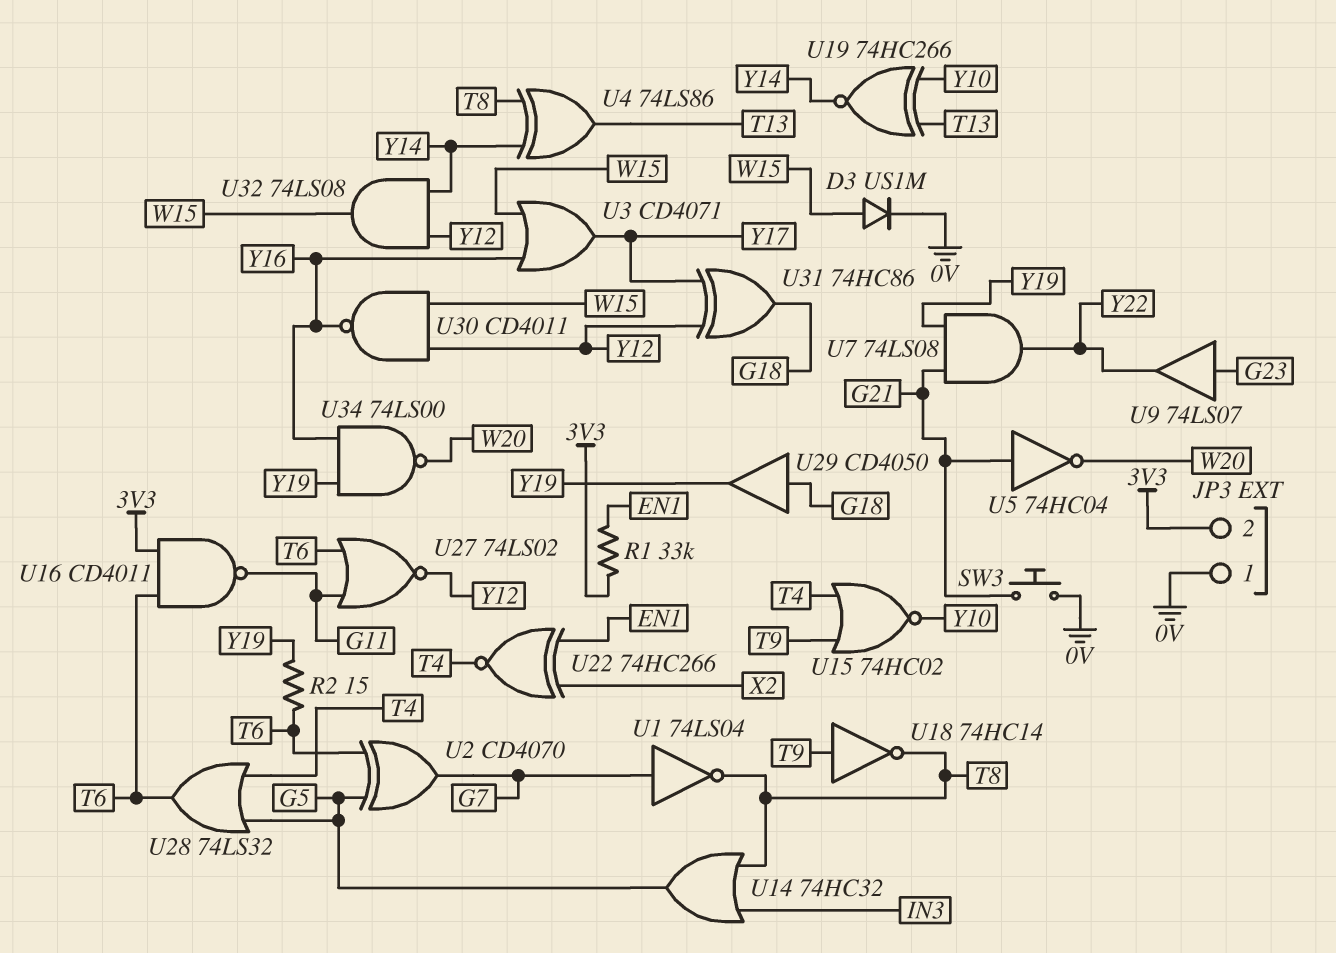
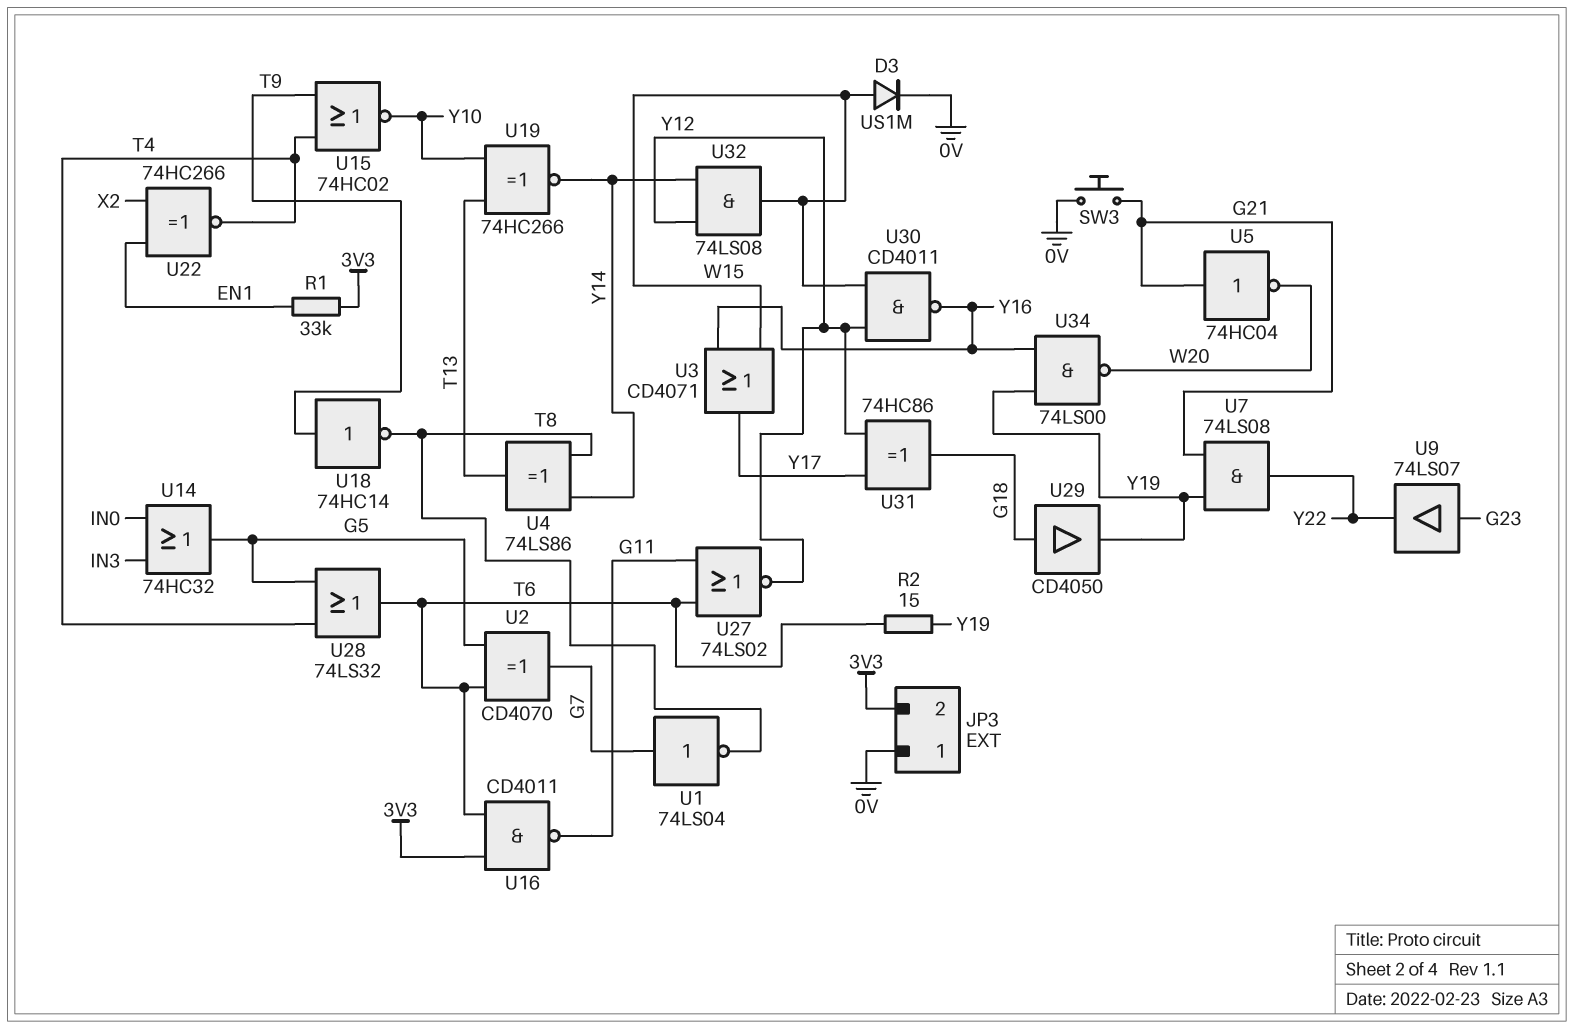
U14: OR 74HC32 (in IN3, in T8, out G5) -> OR 74HC32 (in IN0, in IN3, out G5)

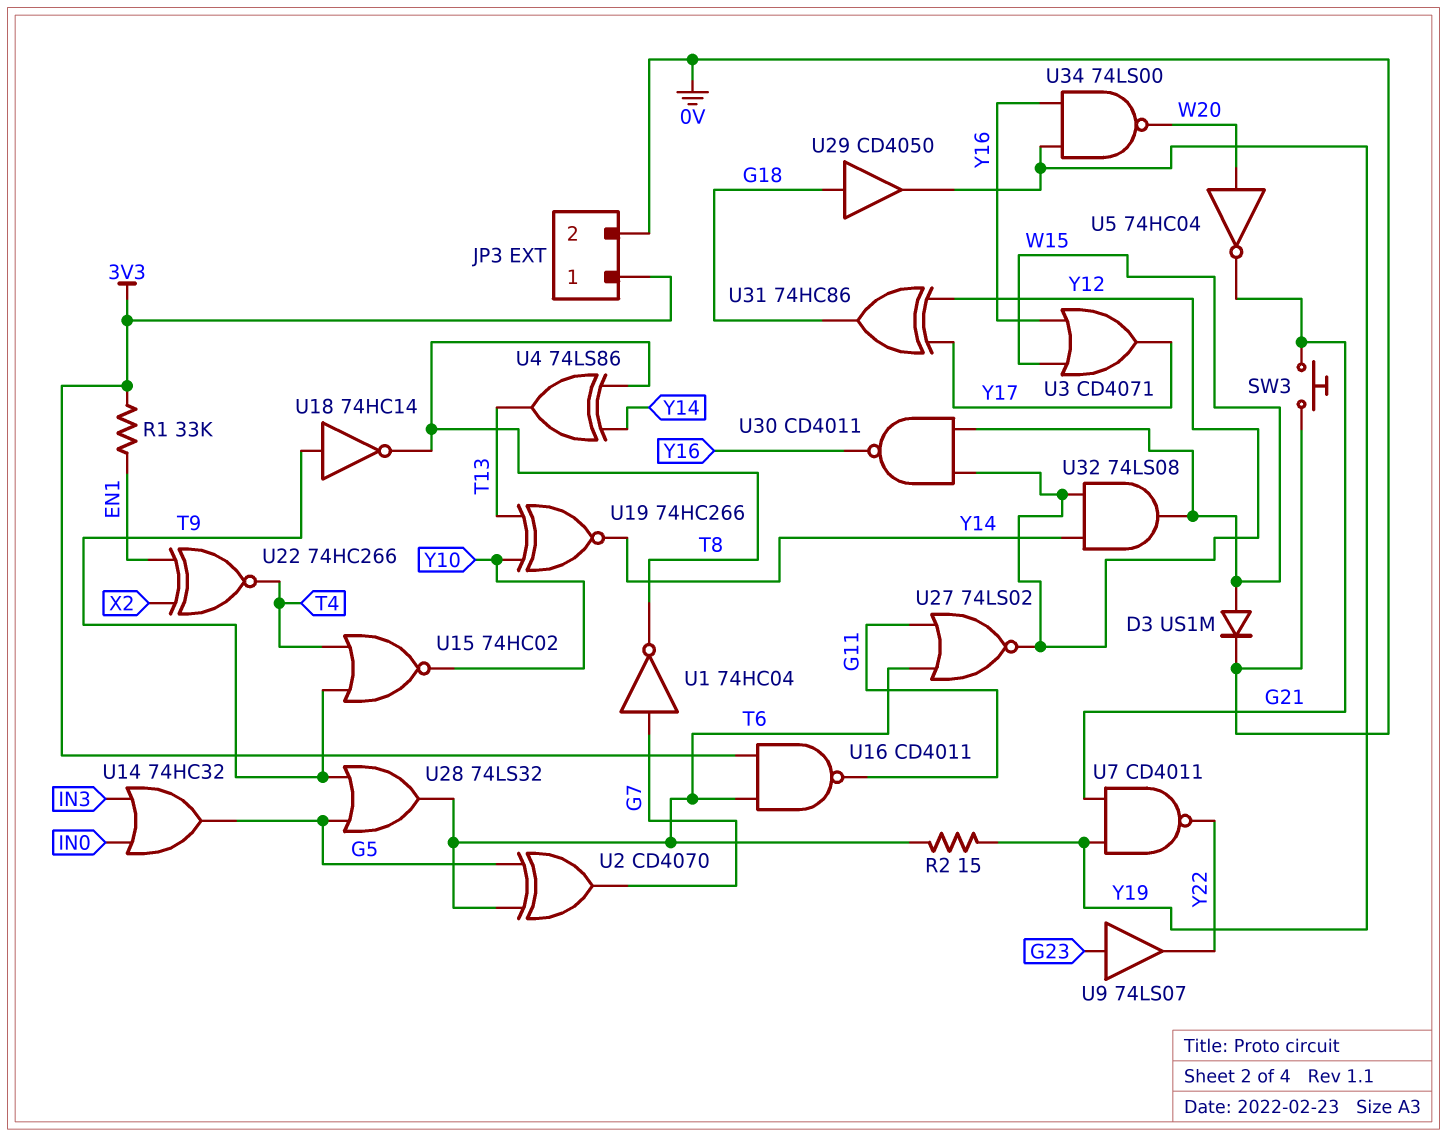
JP3 pin 1: 0V -> 3V3
JP3 pin 2: 3V3 -> 0V
U1: NOT 74LS04 (in G7, out T8) -> NOT 74HC04 (in G7, out T8)
U5: NOT 74HC04 (in G21, out W20) -> NOT 74HC04 (in W20, out G21)
U7: AND 74LS08 (in G21, in Y19, out Y22) -> NAND CD4011 (in G21, in Y19, out Y22)
U28: OR 74LS32 (in G5, in T4, out T6) -> OR 74LS32 (in G5, in T9, out T6)

